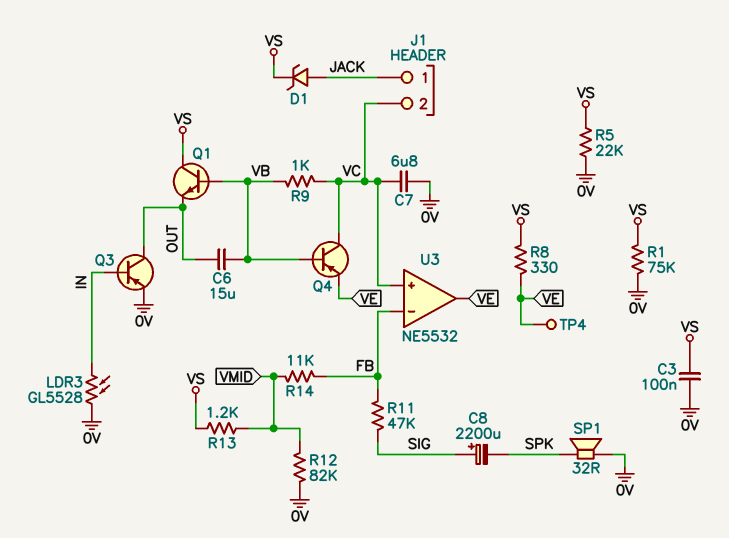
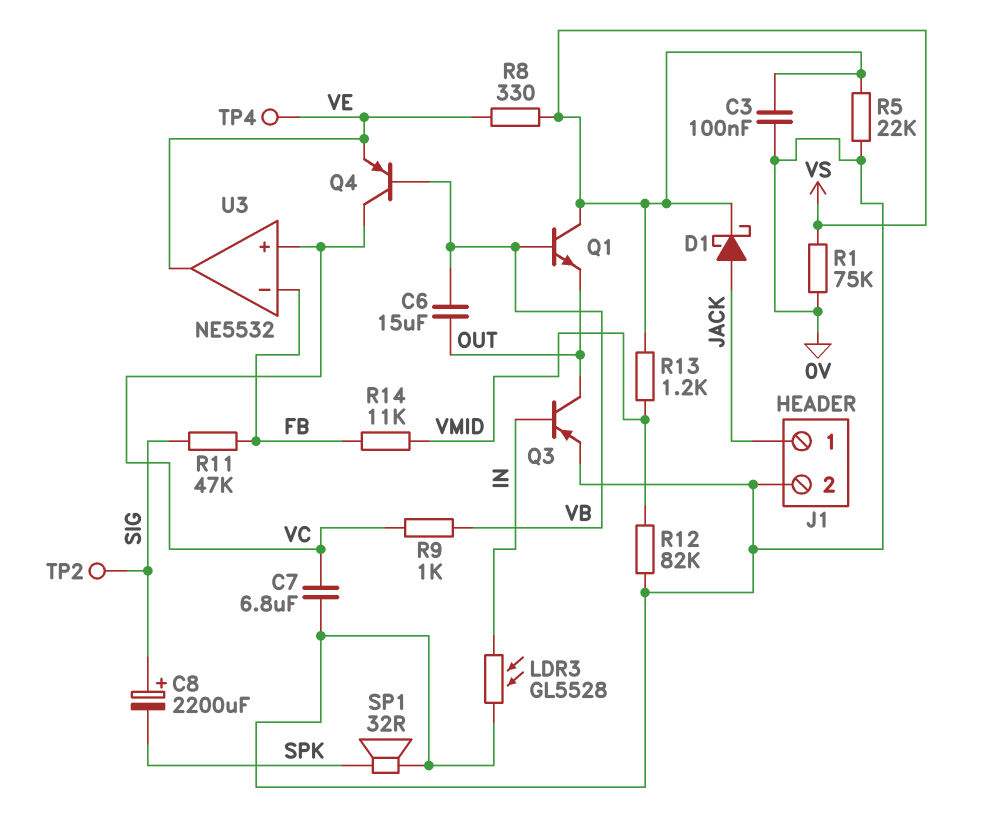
D1: zener (A JACK, K VS) -> schottky (A JACK, K VS)
J1 pin 2: VC -> 0V
TP2: none -> test point (SIG)

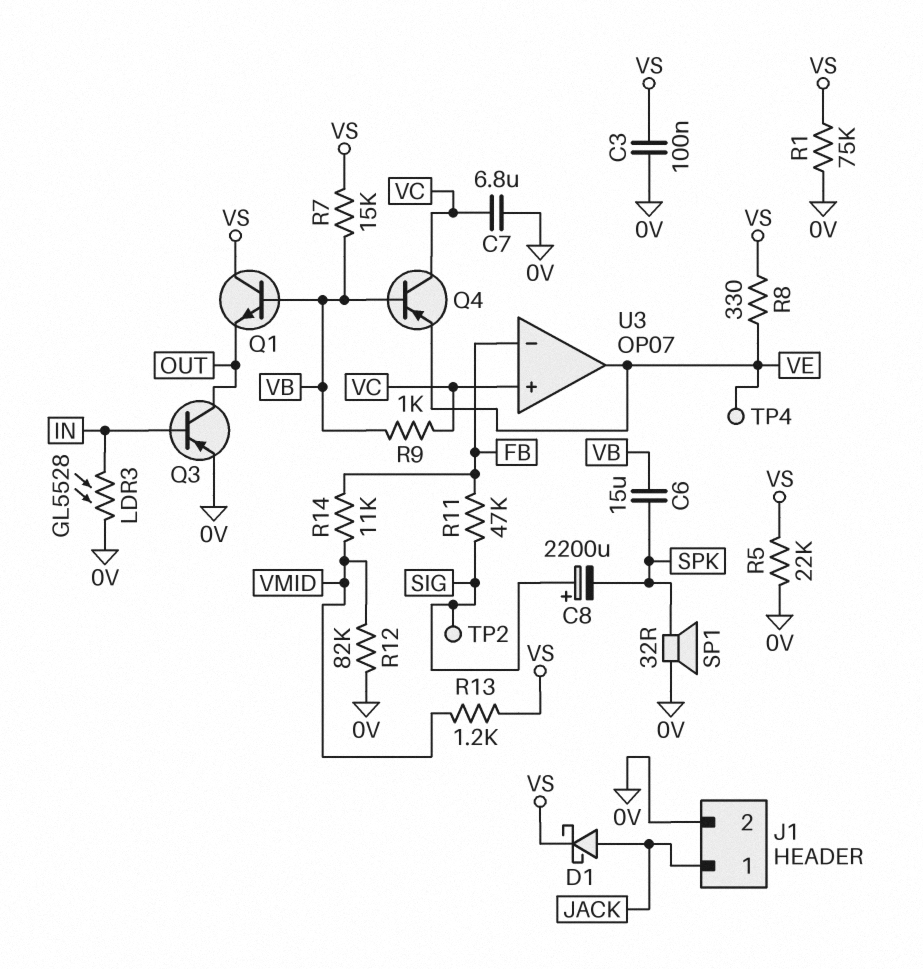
C6: 15uF (OUT, VB) -> 15uF (SPK, VB)
R7: none -> 15k (VB, VS)
U3: NE5532 -> OP07

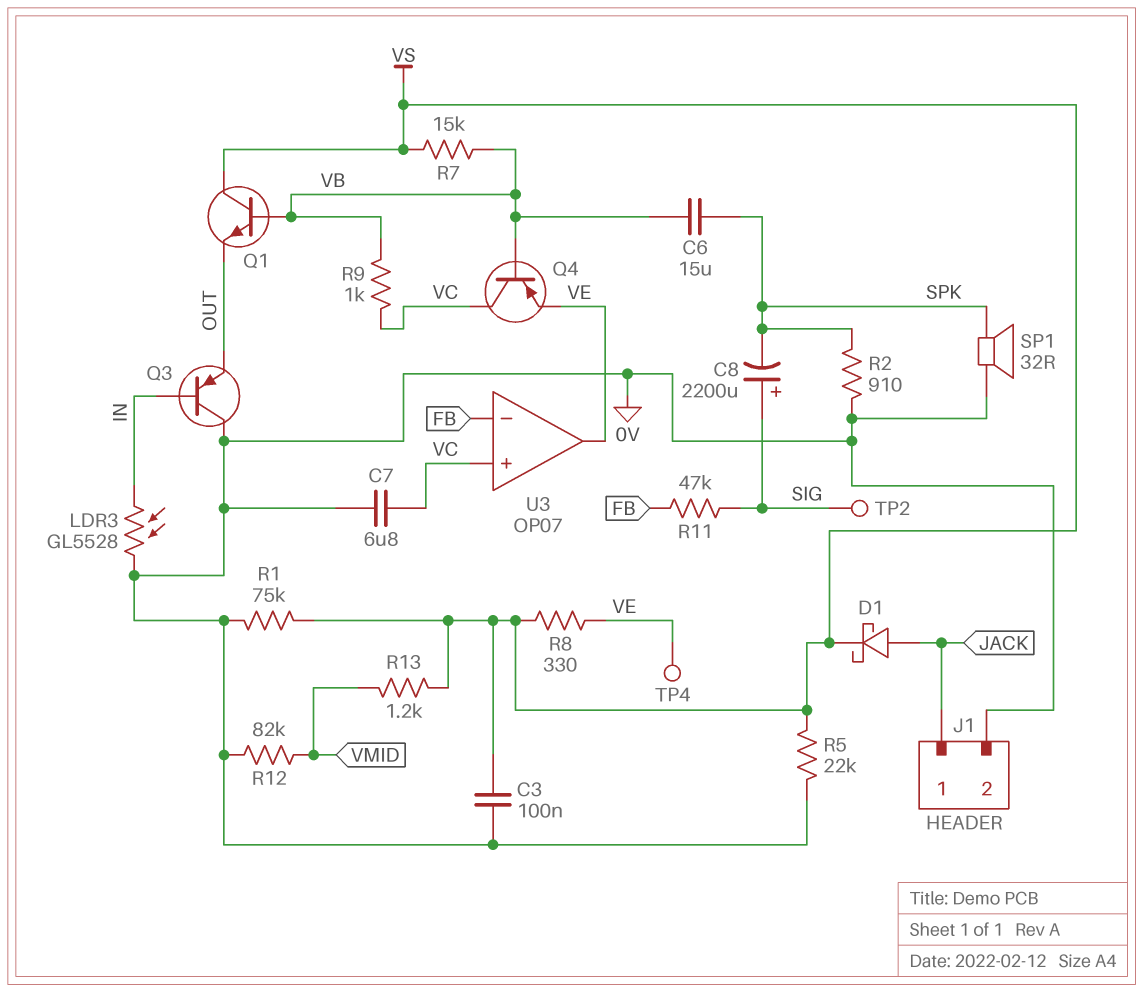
Q3: PNP (B IN, C OUT, E 0V) -> PNP (B IN, C 0V, E OUT)
R2: none -> 910 (0V, SPK)
R14: 11k (FB, VMID) -> none

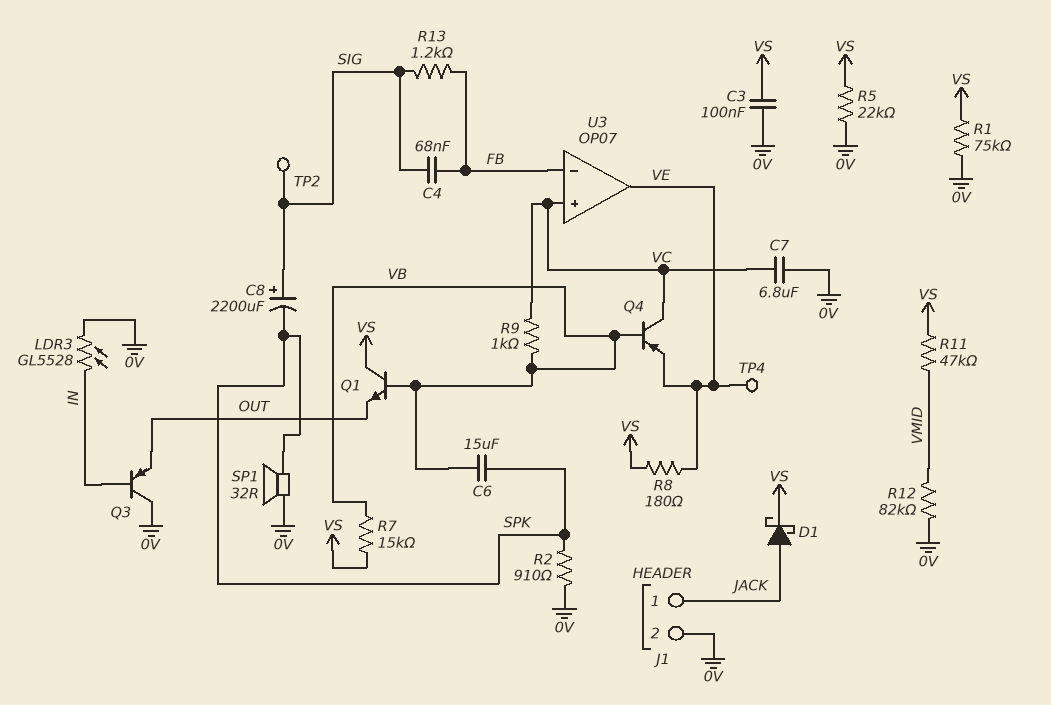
C4: none -> 68nF (FB, SIG)
R8: 330 (VE, VS) -> 180 (VE, VS)
R11: 47k (FB, SIG) -> 47k (VMID, VS)
R13: 1.2k (VMID, VS) -> 1.2k (FB, SIG)

